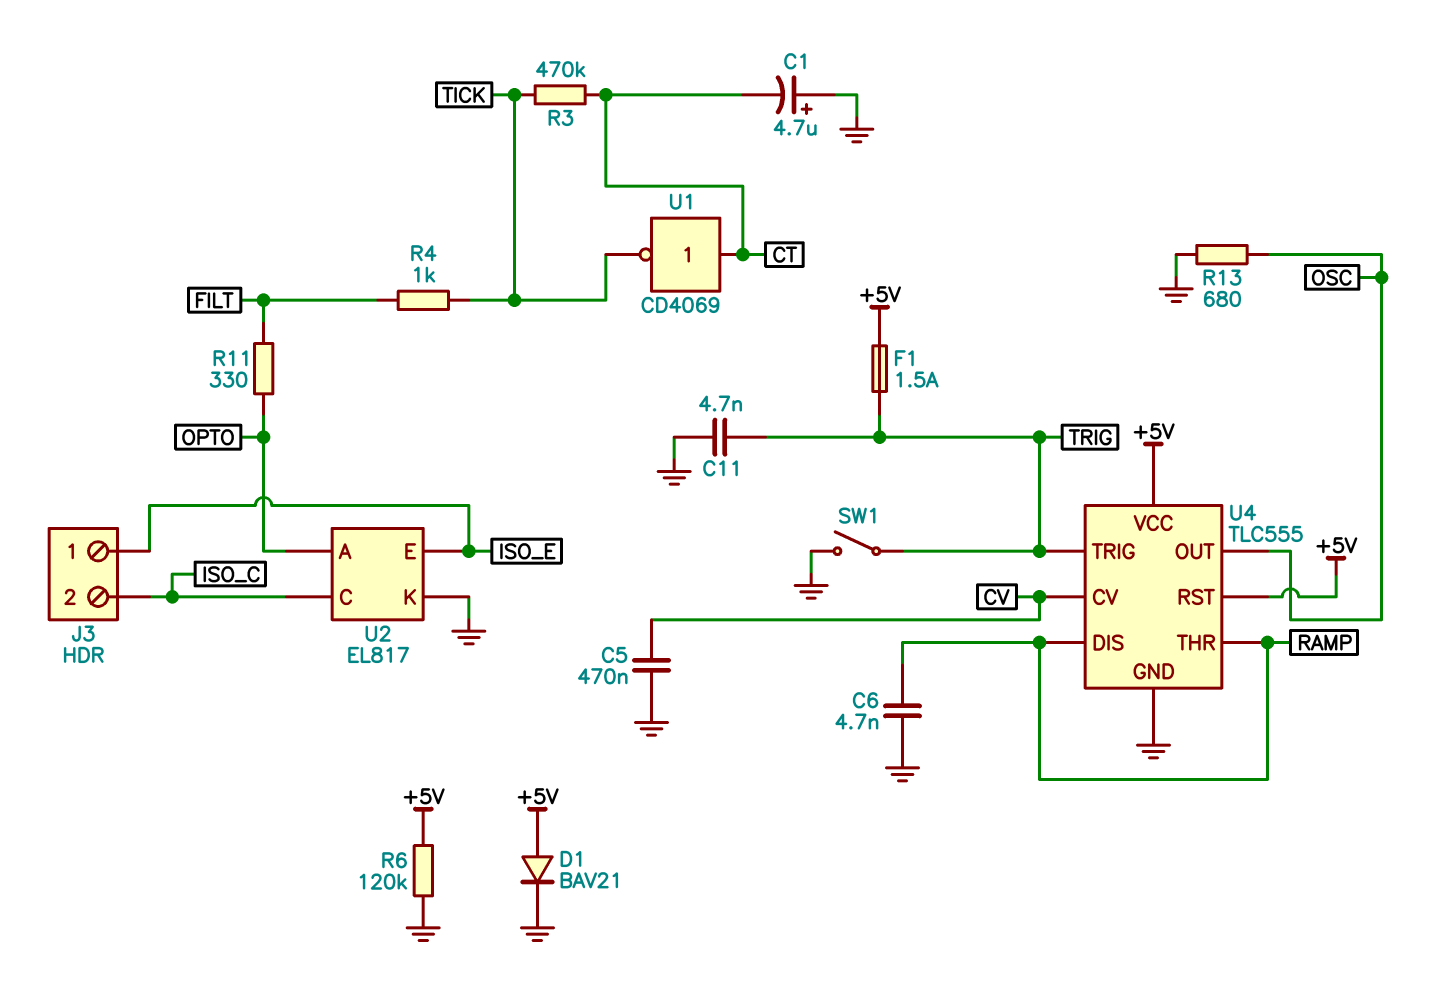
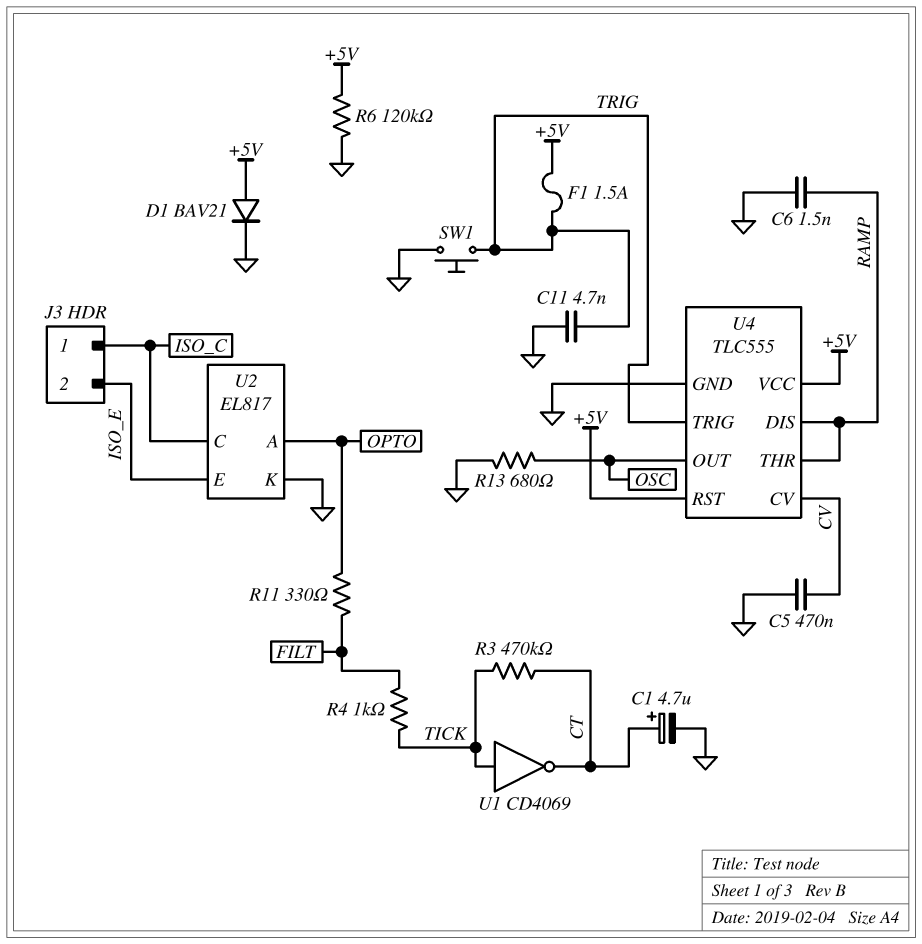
C1: 4.7uF (plus GND, minus CT) -> 4.7uF (plus CT, minus GND)
C6: 4.7nF (GND, RAMP) -> 1.5nF (GND, RAMP)
J3 pin 1: ISO_E -> ISO_C
J3 pin 2: ISO_C -> ISO_E
SW1: switch (GND, TRIG) -> button (GND, TRIG)
U1: NOT CD4069 (in CT, out TICK) -> NOT CD4069 (in TICK, out CT)

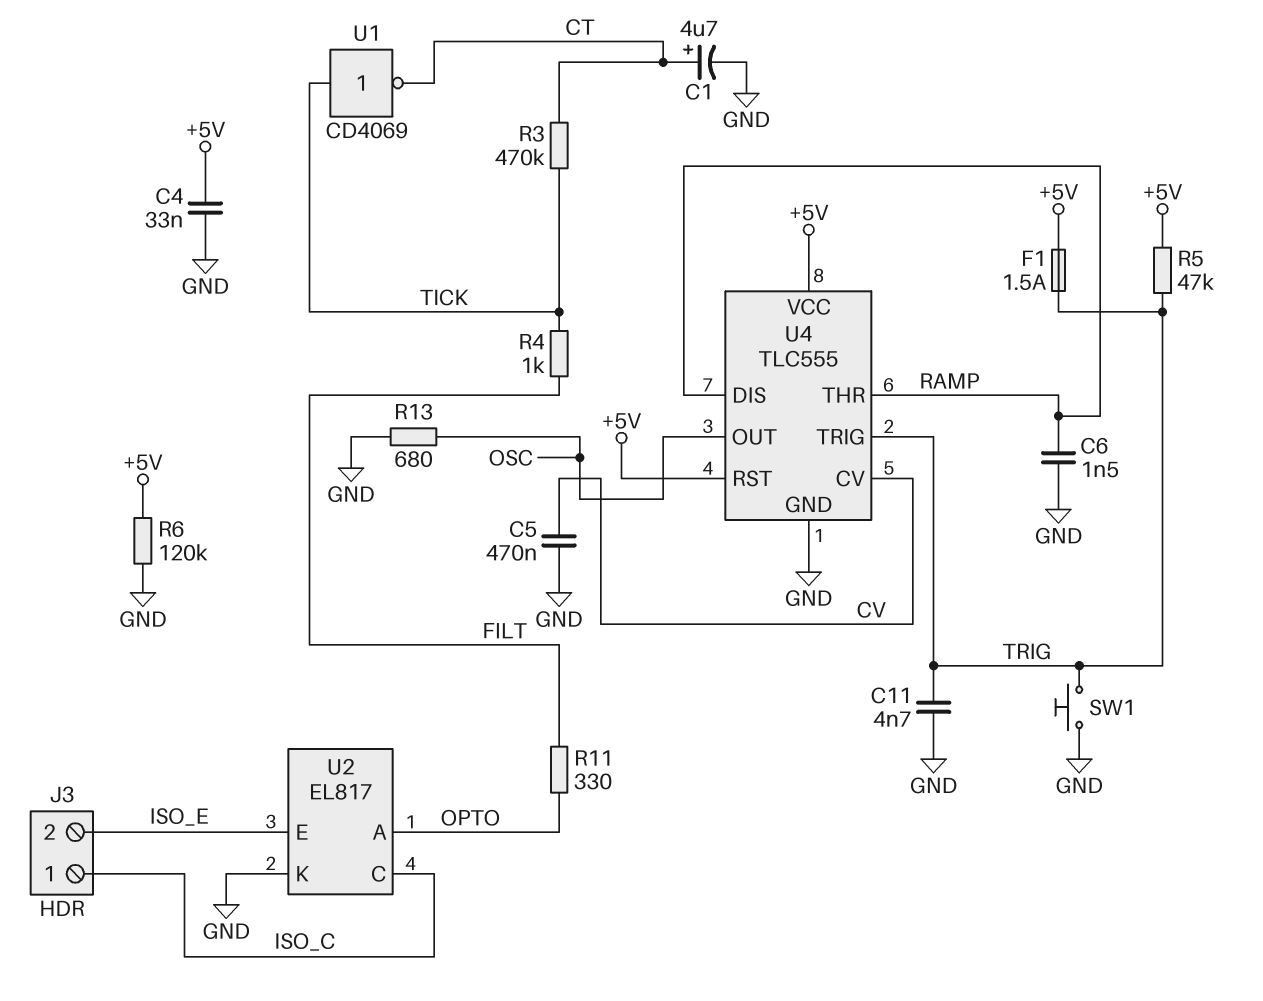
C4: none -> 33nF (+5V, GND)
D1: diode BAV21 (A +5V, K GND) -> none
R5: none -> 47k (+5V, TRIG)

